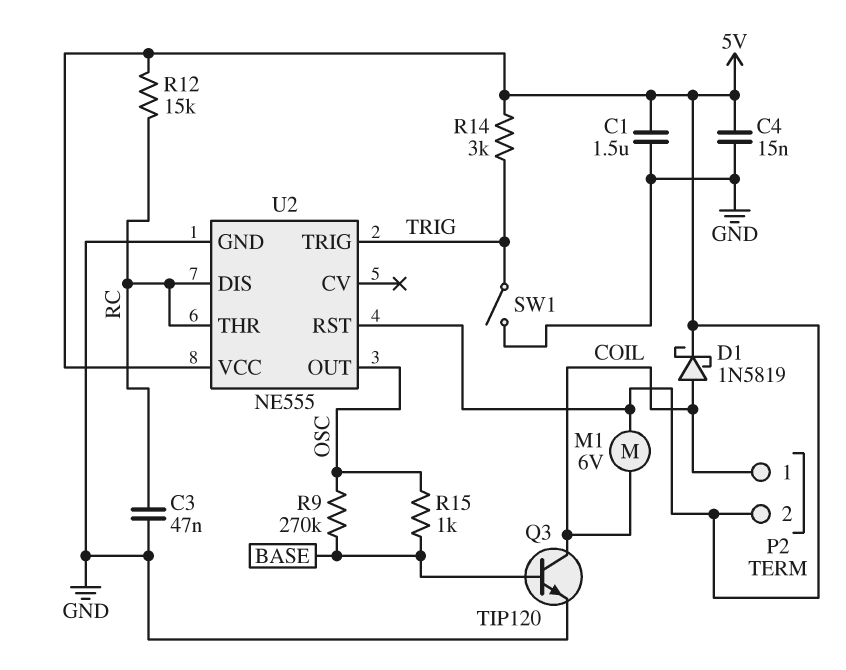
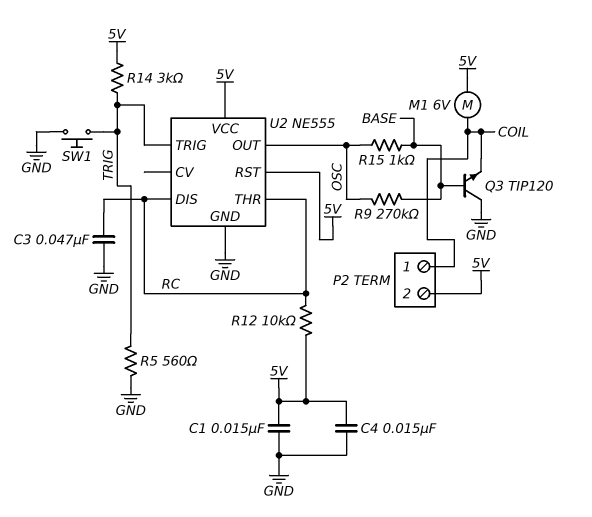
C1: 1.5uF (5V, GND) -> 15nF (5V, GND)
D1: schottky 1N5819 (A COIL, K 5V) -> none
Q3: NPN TIP120 (B BASE, C COIL, E GND) -> NPN TIP120 (B BASE, C GND, E COIL)
R5: none -> 560 (GND, TRIG)
R12: 15k (5V, RC) -> 10k (5V, RC)
SW1: switch (GND, TRIG) -> button (GND, TRIG)

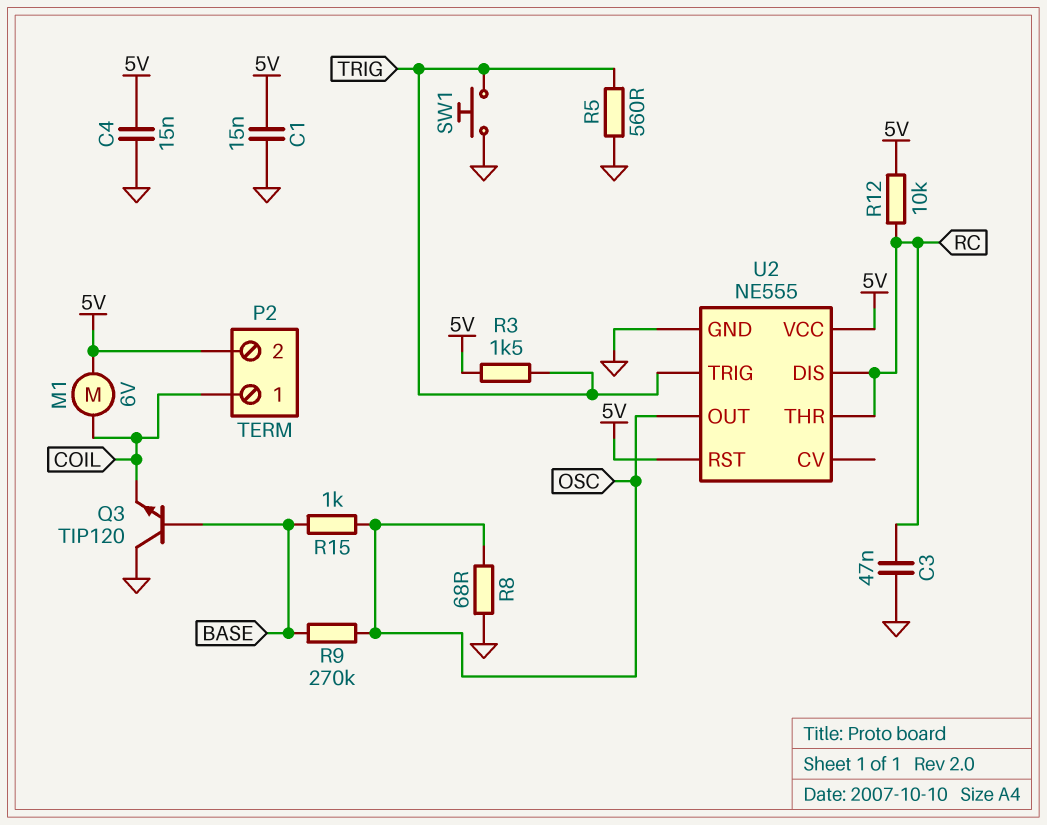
R3: none -> 1.5k (5V, TRIG)
R8: none -> 68 (GND, OSC)
R14: 3k (5V, TRIG) -> none

